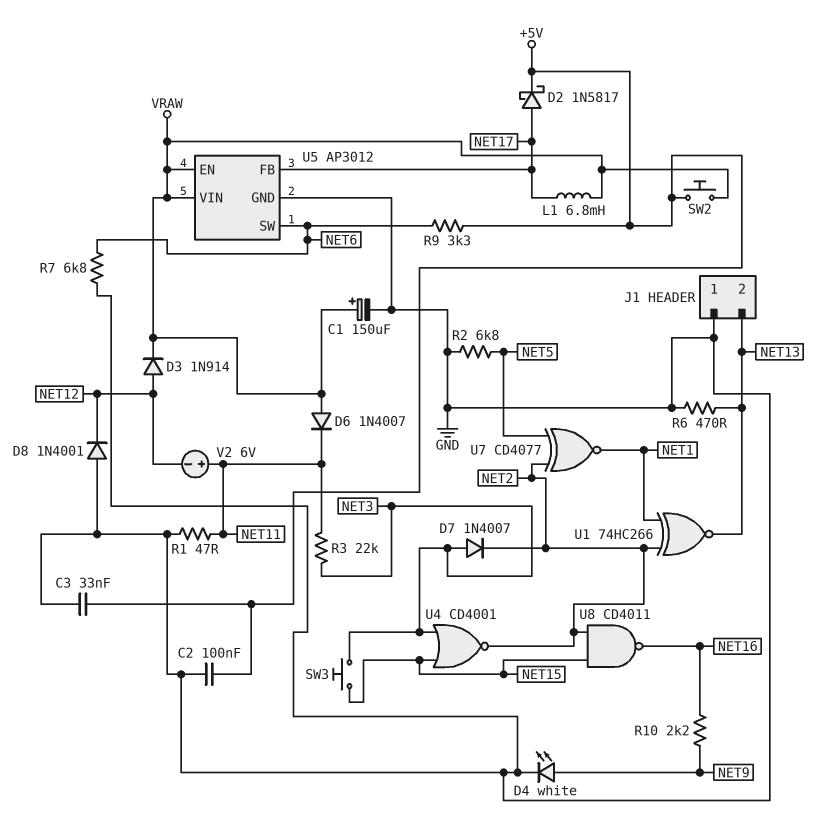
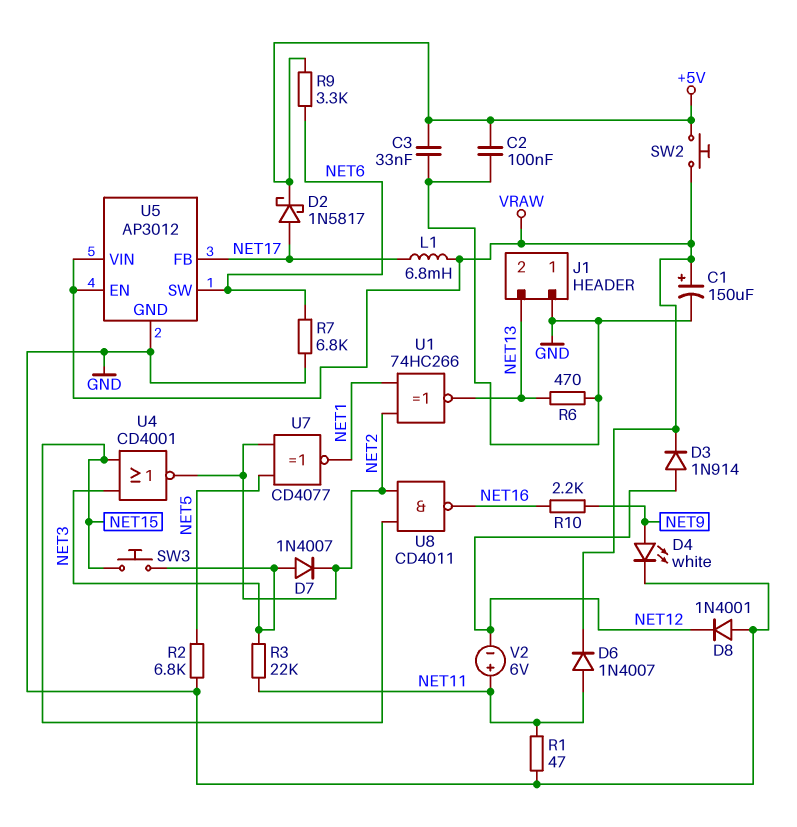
D6: diode 1N4007 (A VRAW, K NET11) -> diode 1N4007 (A NET11, K VRAW)

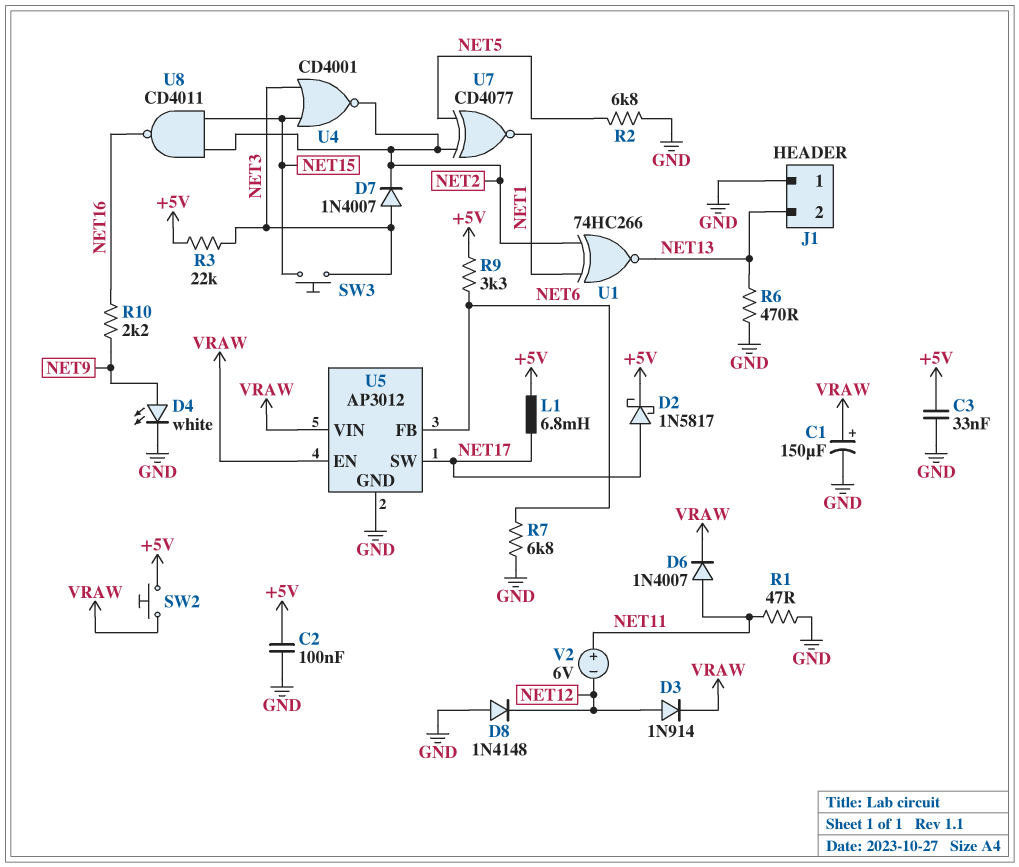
D8: diode 1N4001 (A GND, K NET12) -> diode 1N4148 (A GND, K NET12)
L1: 6.8mH (NET17, VRAW) -> 6.8mH (+5V, NET17)
R3: 22k (NET3, NET11) -> 22k (+5V, NET3)
U5 pin FB: NET17 -> NET6
U5 pin SW: NET6 -> NET17

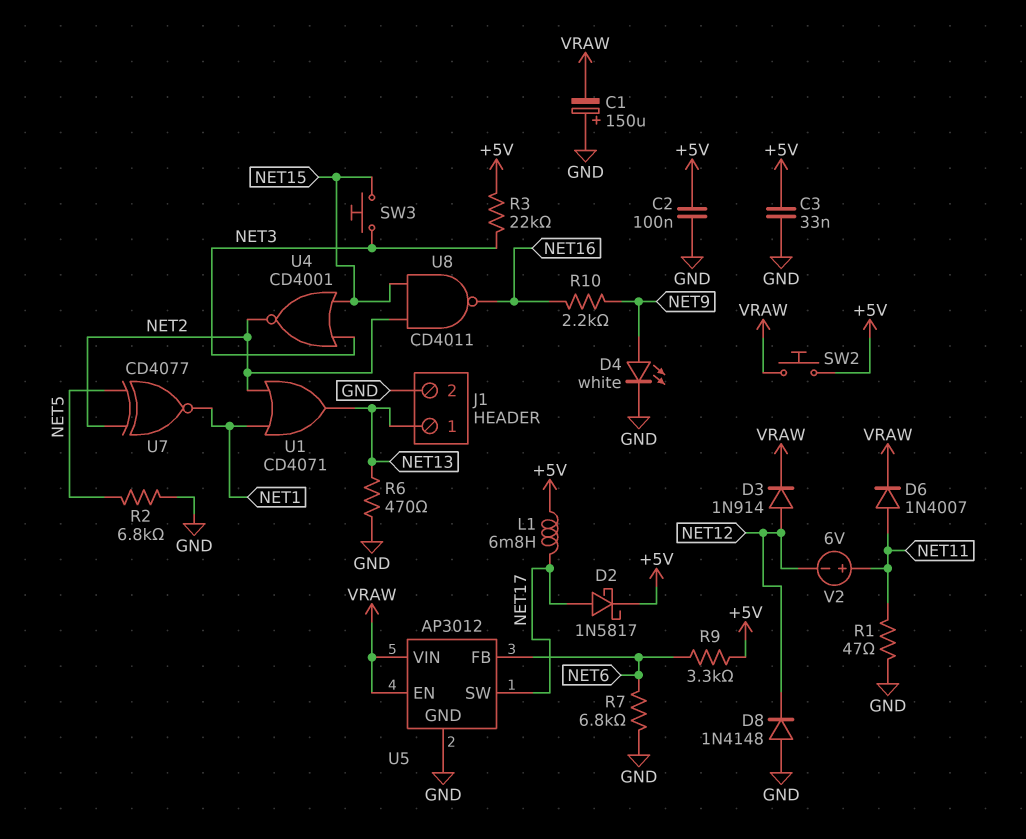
C1: 150uF (plus VRAW, minus GND) -> 150uF (plus GND, minus VRAW)
D7: diode 1N4007 (A NET3, K NET2) -> none
J1 pin 1: GND -> NET13
J1 pin 2: NET13 -> GND
U1: XNOR 74HC266 (in NET1, in NET2, out NET13) -> OR CD4071 (in NET1, in NET2, out NET13)

